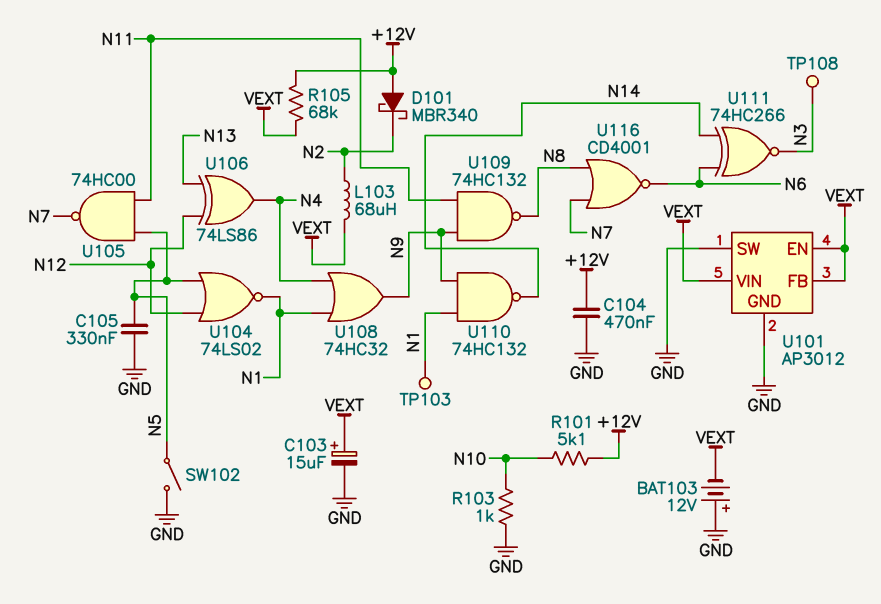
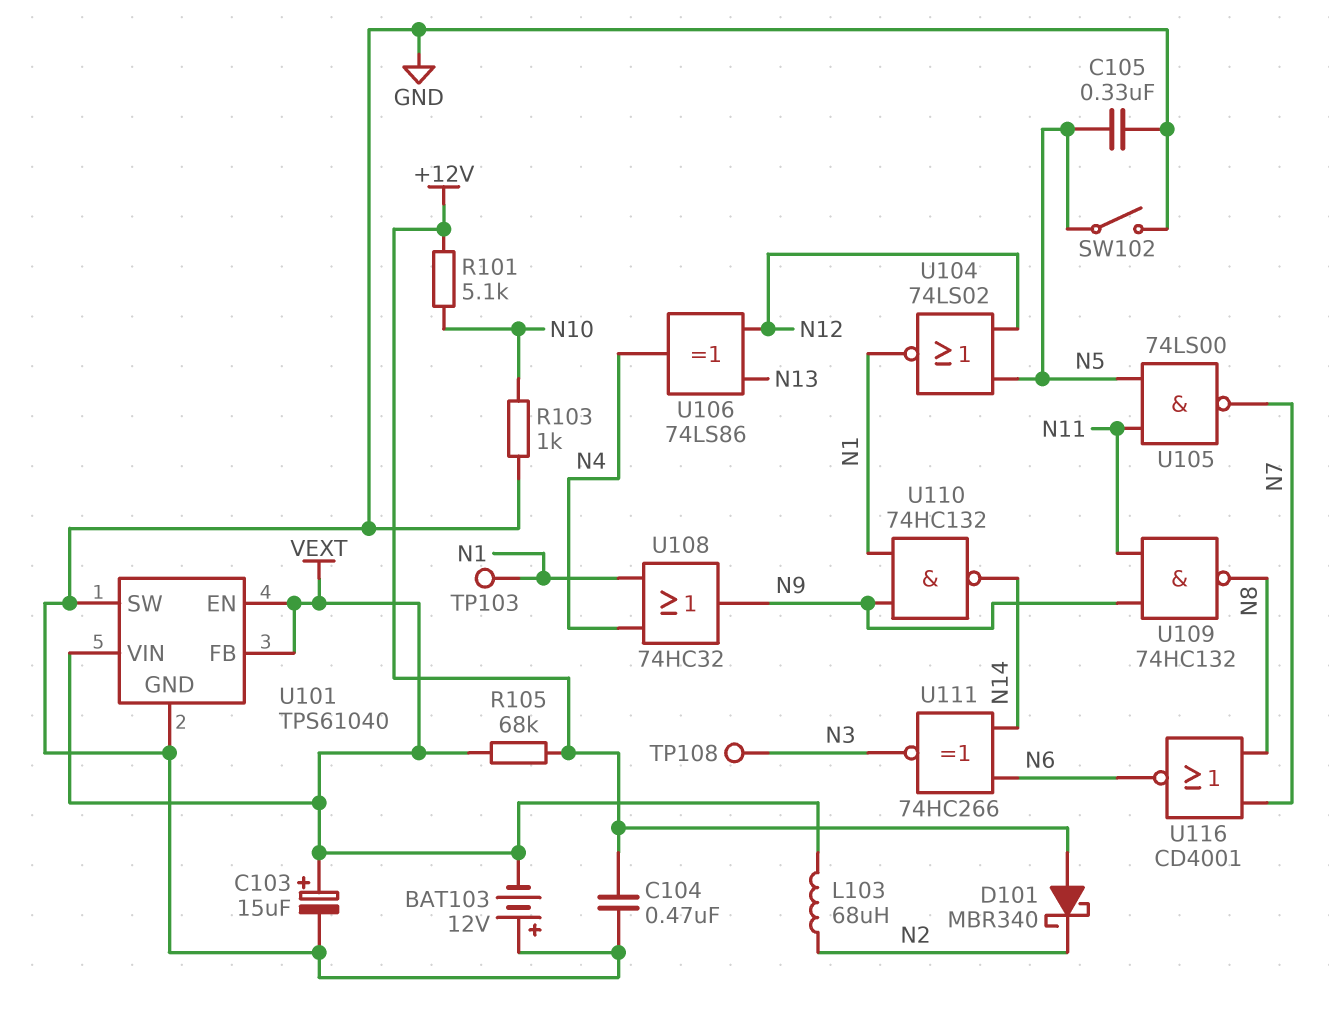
U101: AP3012 -> TPS61040
U105: NAND 74HC00 (in N5, in N11, out N7) -> NAND 74LS00 (in N5, in N11, out N7)

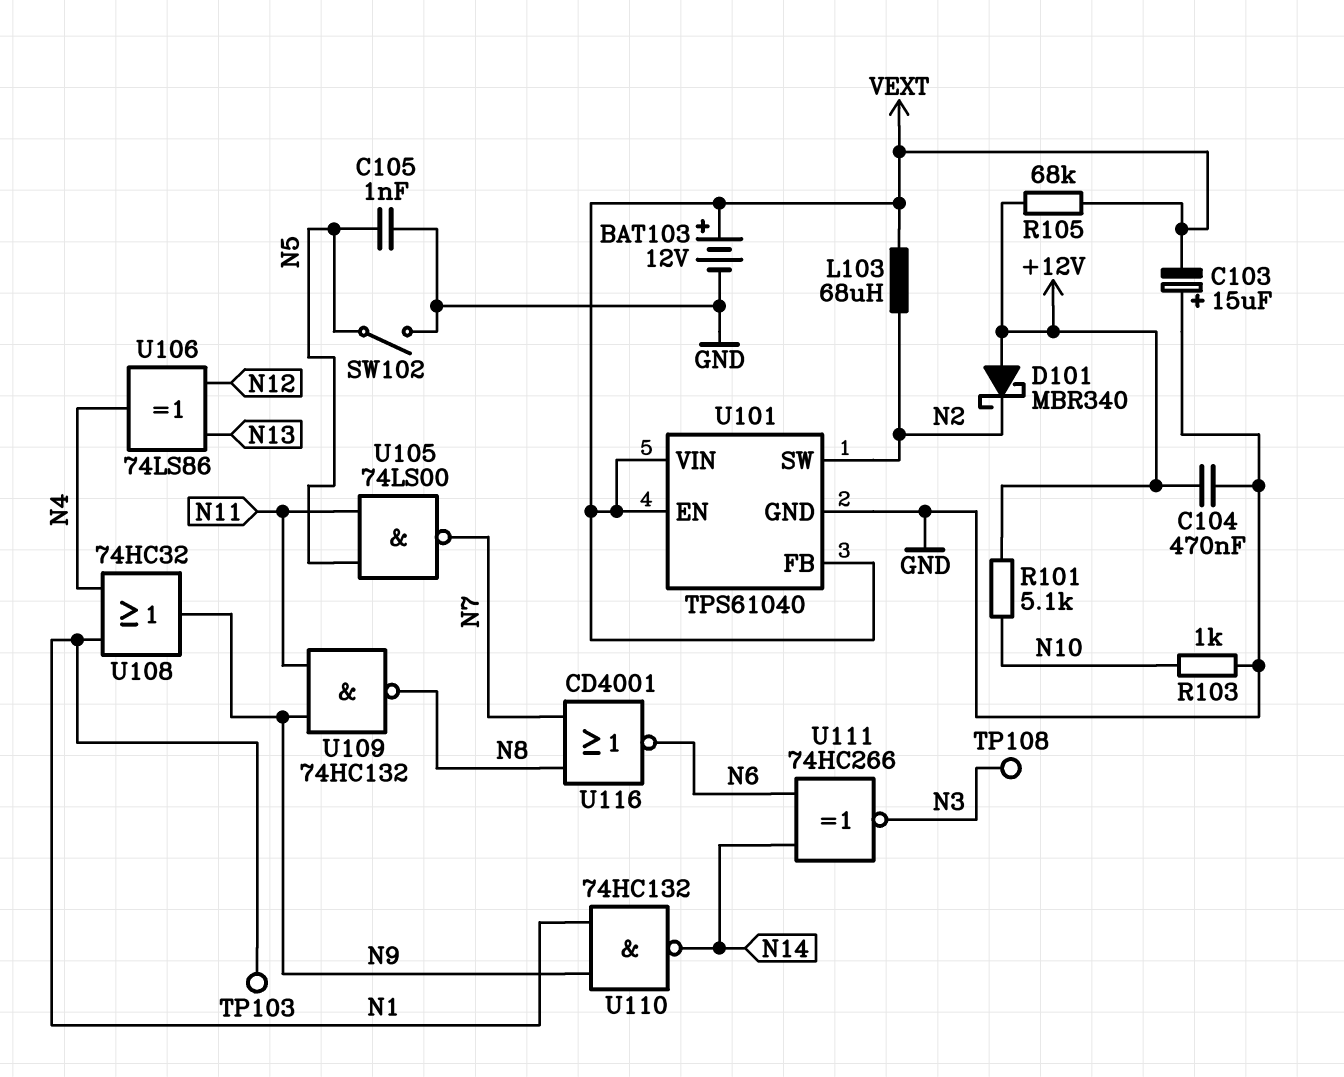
BAT103: 12V (plus GND, minus VEXT) -> 12V (plus VEXT, minus GND)
C103: 15uF (plus VEXT, minus GND) -> 15uF (plus GND, minus VEXT)
C105: 330nF (GND, N5) -> 1nF (GND, N5)
U101 pin SW: GND -> N2
U104: NOR 74LS02 (in N5, in N12, out N1) -> none

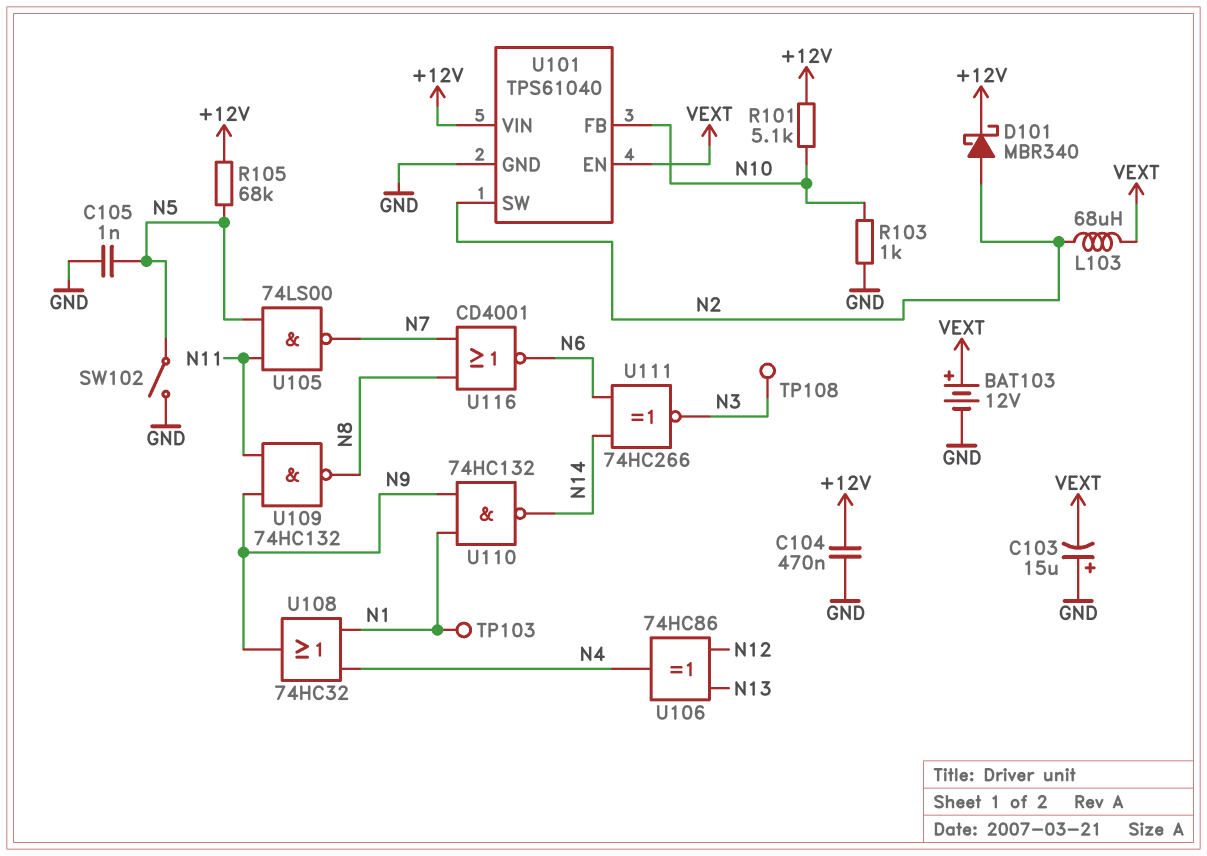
D101: schottky MBR340 (A +12V, K N2) -> schottky MBR340 (A N2, K +12V)
R105: 68k (+12V, VEXT) -> 68k (+12V, N5)
U101 pin FB: VEXT -> N10
U101 pin VIN: VEXT -> +12V
U106: XOR 74LS86 (in N12, in N13, out N4) -> XOR 74HC86 (in N12, in N13, out N4)

